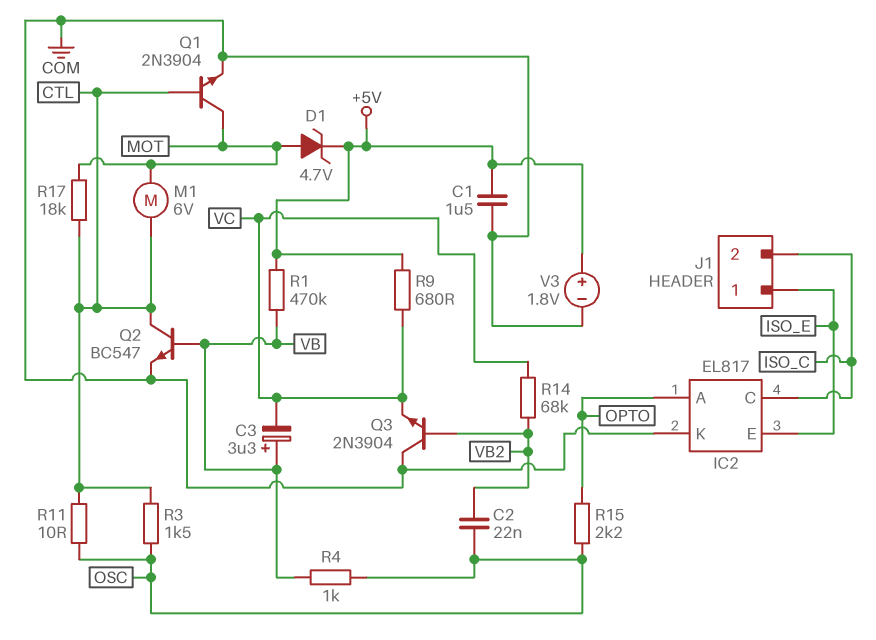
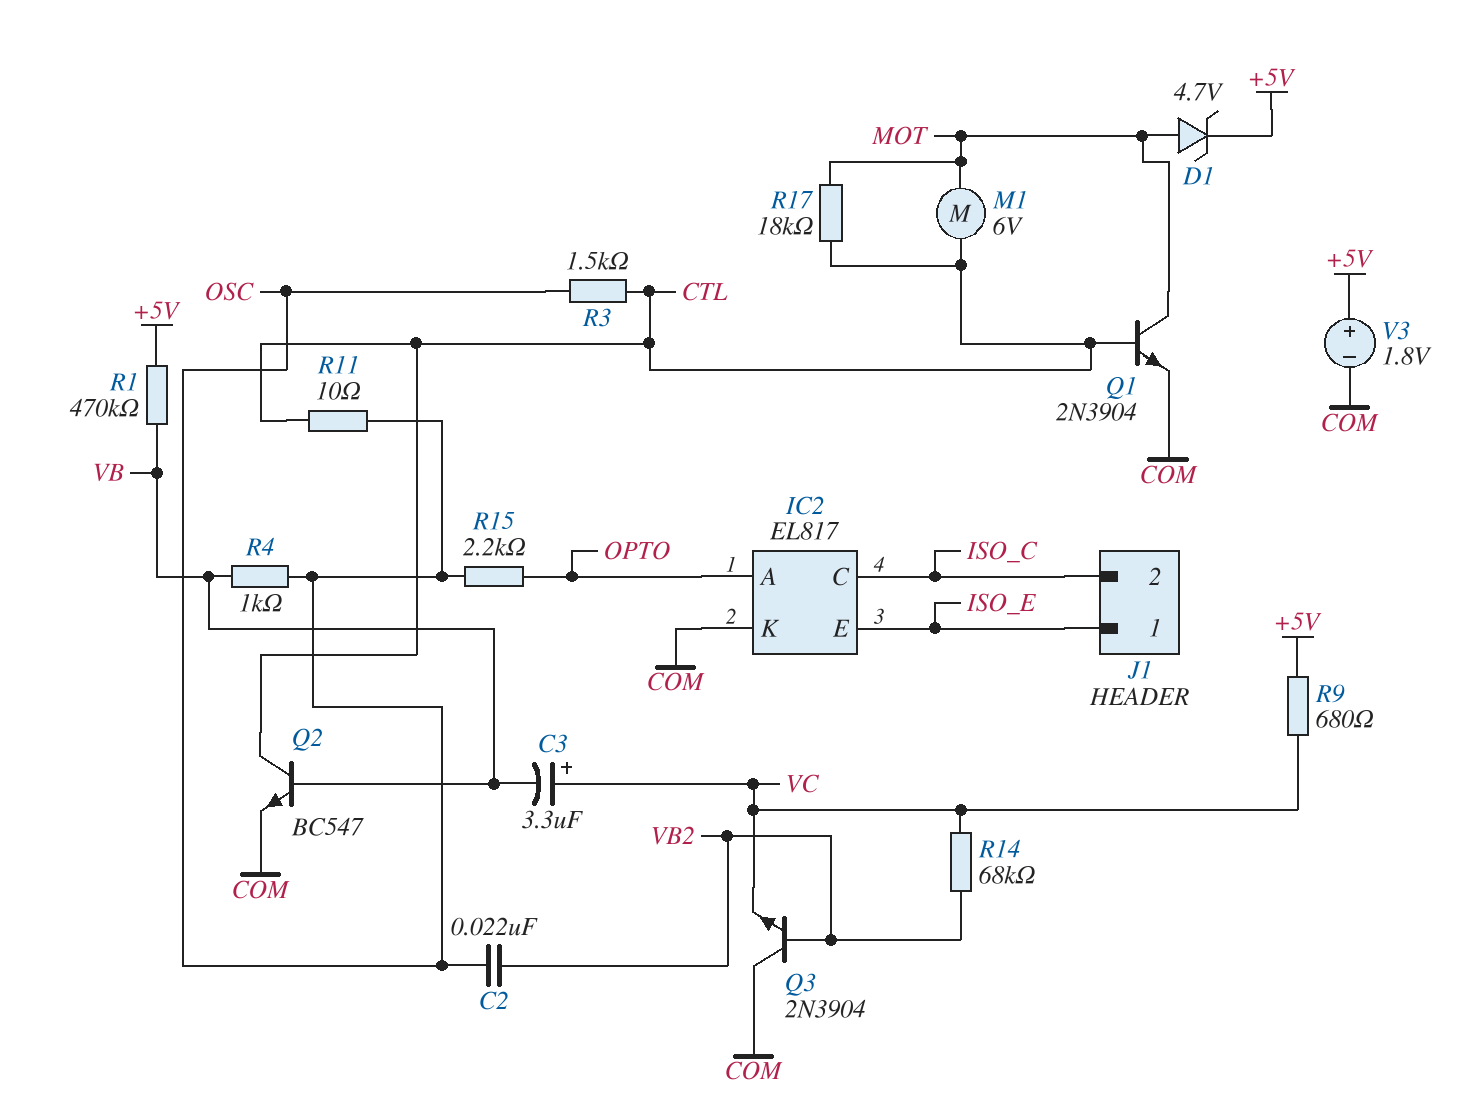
C1: 1.5uF (+5V, COM) -> none
C3: 3.3uF (plus VB, minus VC) -> 3.3uF (plus VC, minus VB)

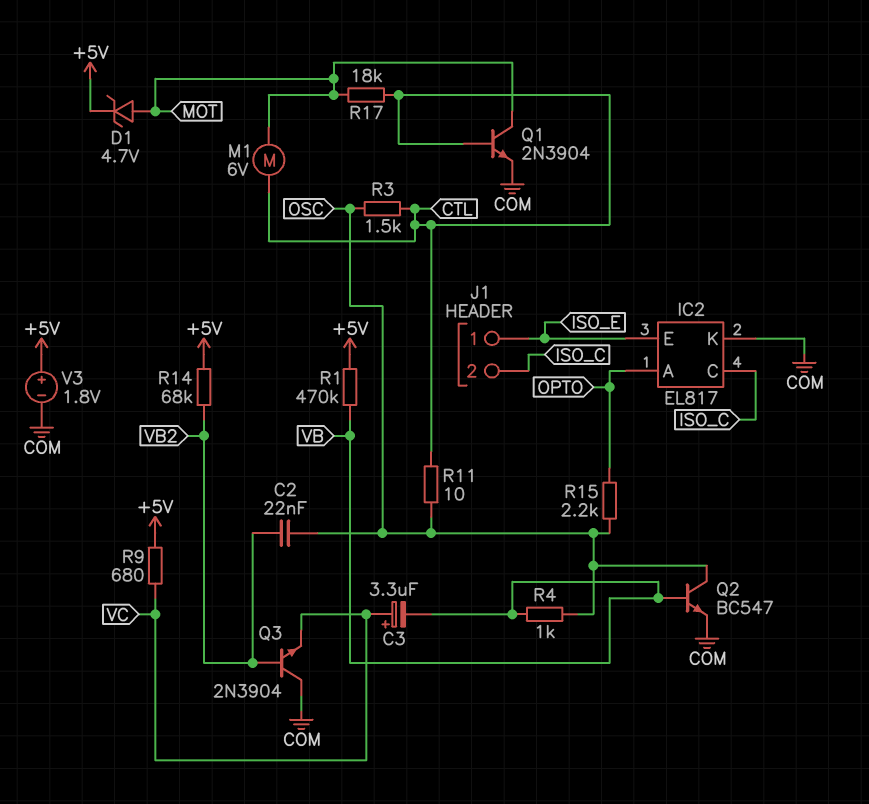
Q2: NPN BC547 (B VB, C CTL, E COM) -> NPN BC547 (B VB, C OSC, E COM)
R14: 68k (VB2, VC) -> 68k (+5V, VB2)

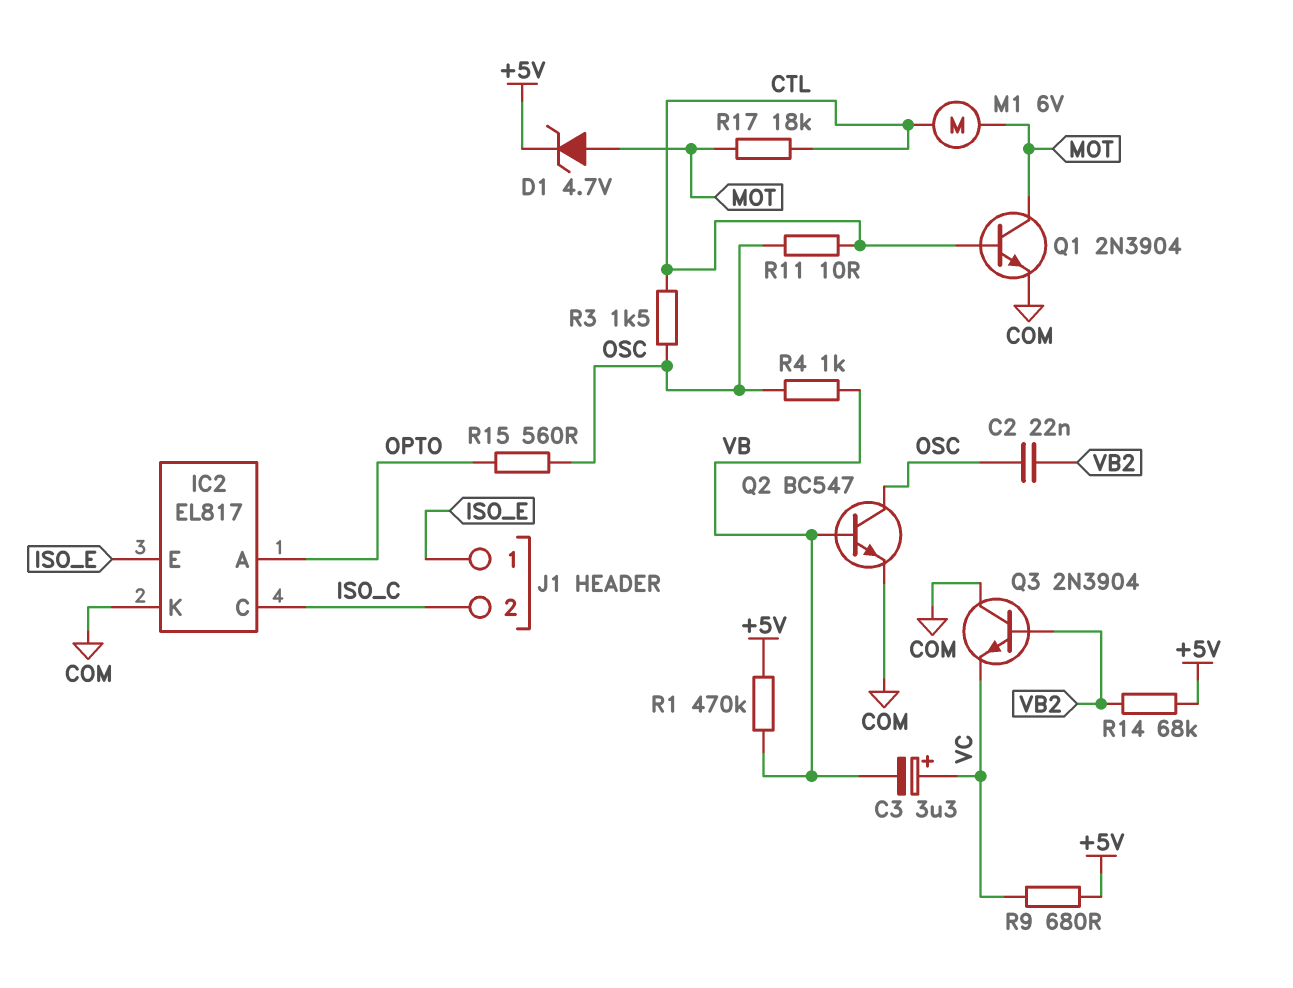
R15: 2.2k (OPTO, OSC) -> 560 (OPTO, OSC)
V3: 1.8V (plus +5V, minus COM) -> none

